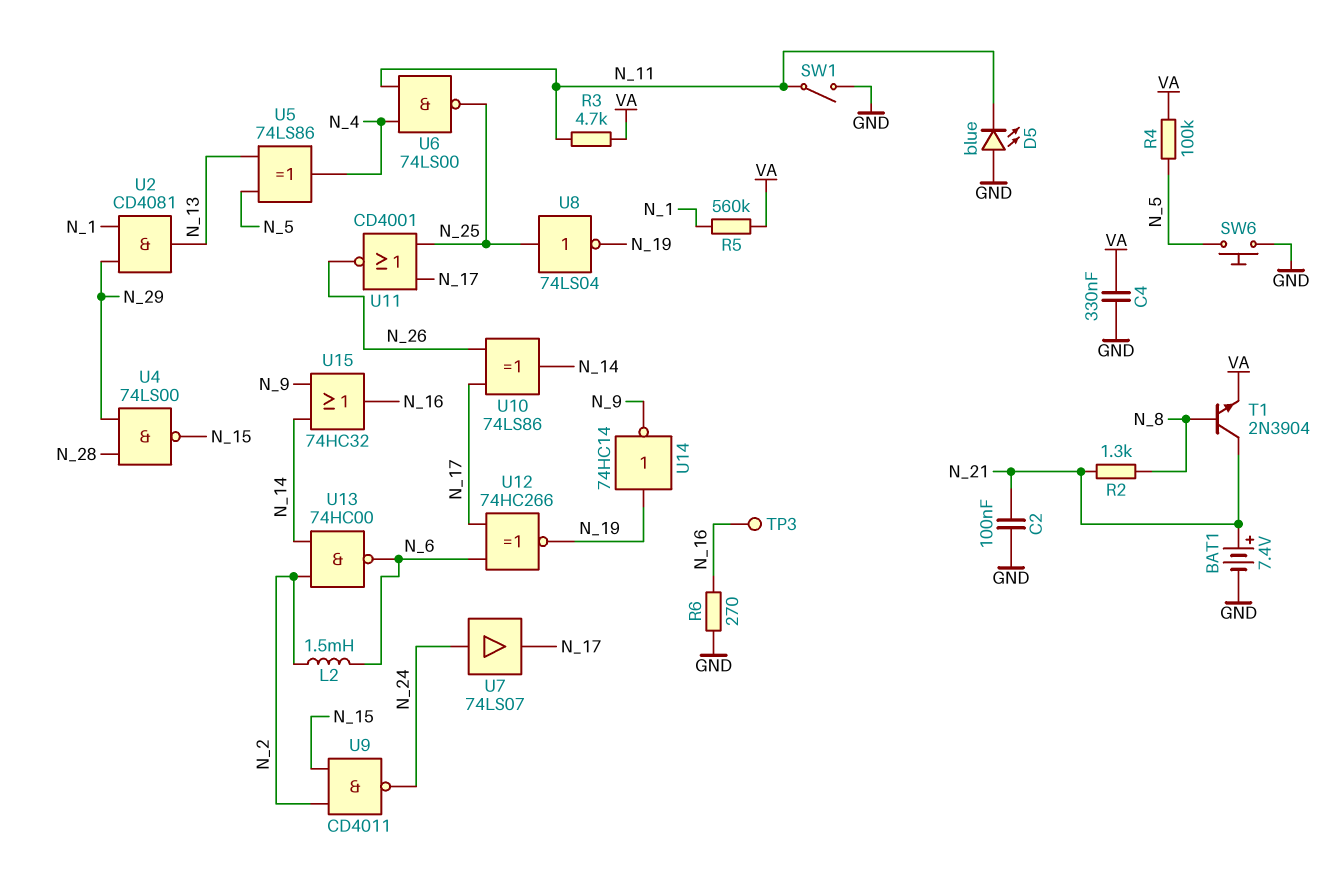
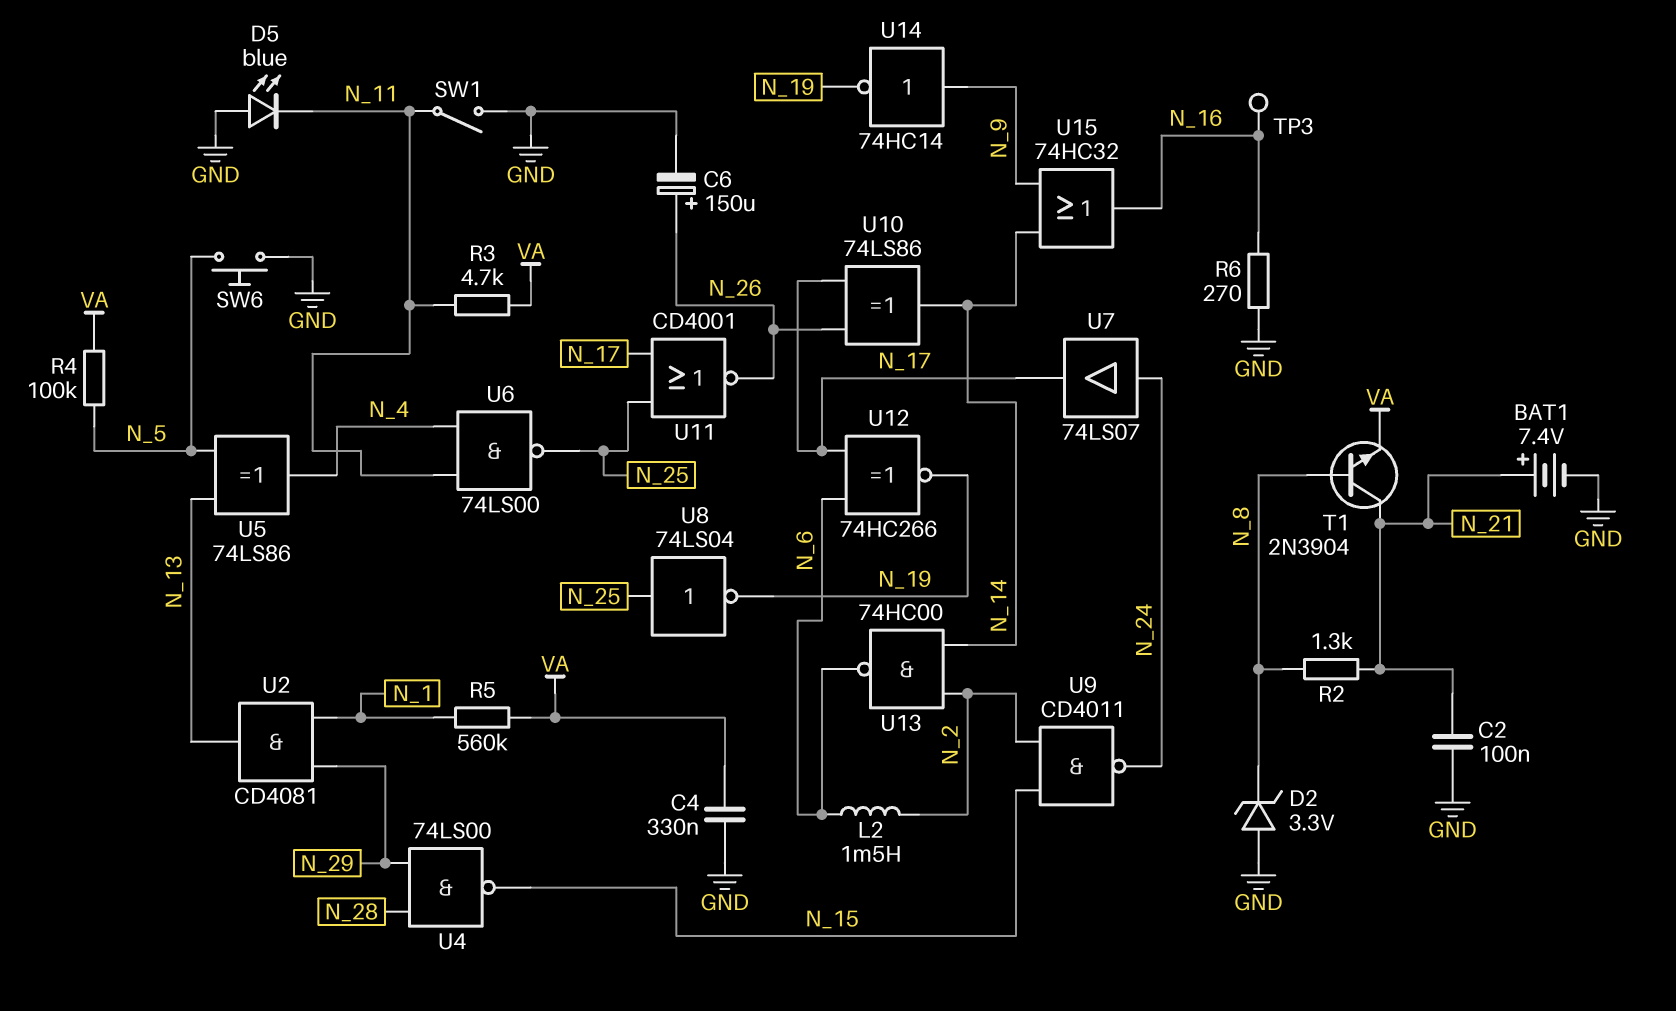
C6: none -> 150uF (plus N_26, minus GND)
D2: none -> zener 3.3V (A GND, K N_8)
U14: NOT 74HC14 (in N_19, out N_9) -> NOT 74HC14 (in N_9, out N_19)

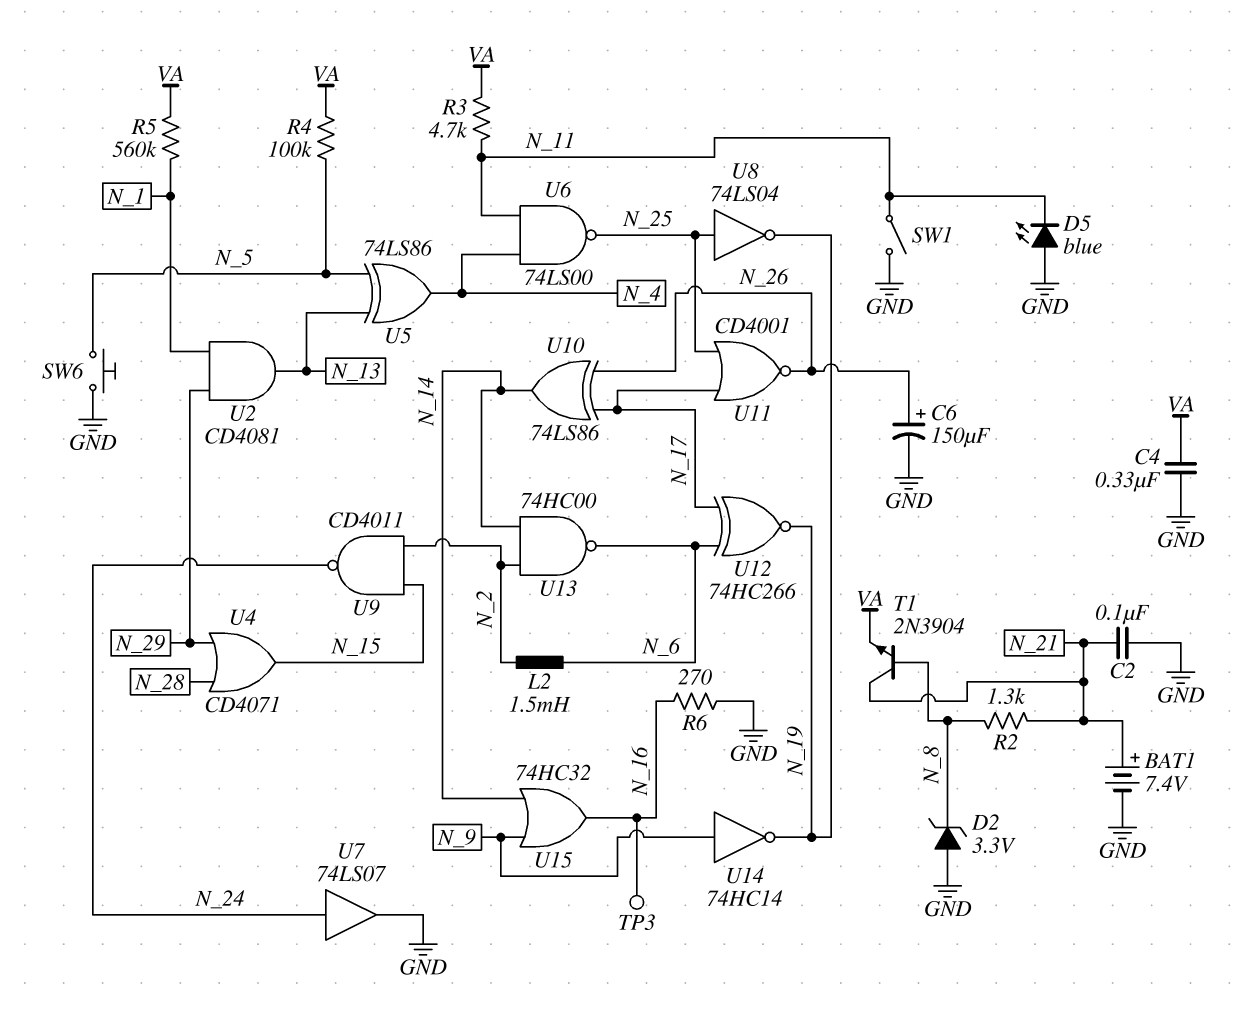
U4: NAND 74LS00 (in N_28, in N_29, out N_15) -> OR CD4071 (in N_28, in N_29, out N_15)
U7: buffer 74LS07 (in N_24, out N_17) -> buffer 74LS07 (in N_24, out GND)

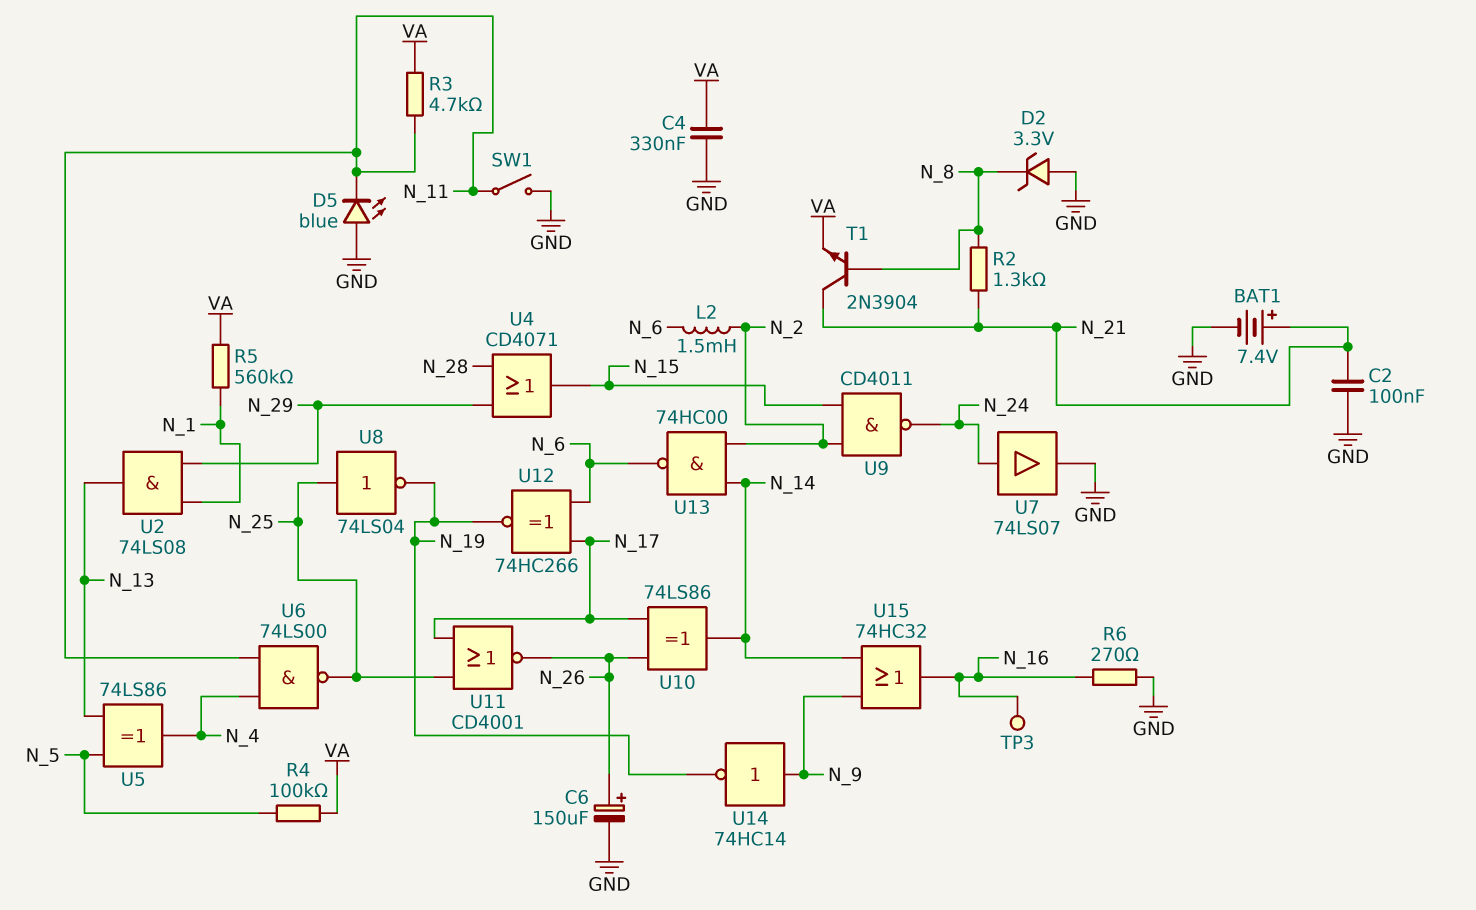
SW6: button (GND, N_5) -> none
U2: AND CD4081 (in N_1, in N_29, out N_13) -> AND 74LS08 (in N_1, in N_29, out N_13)

